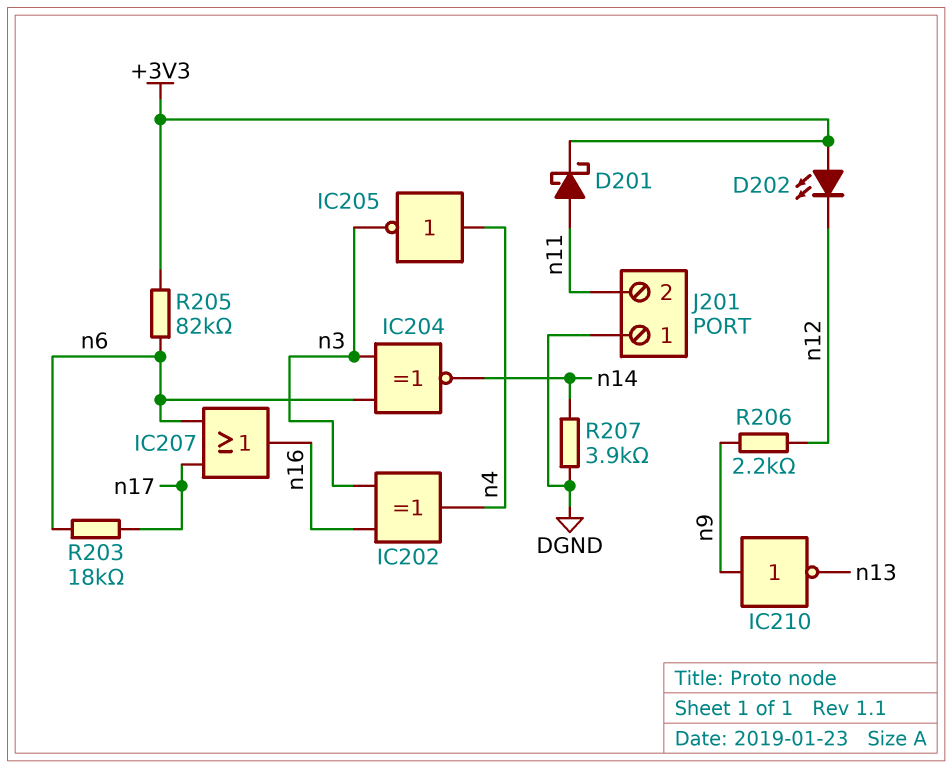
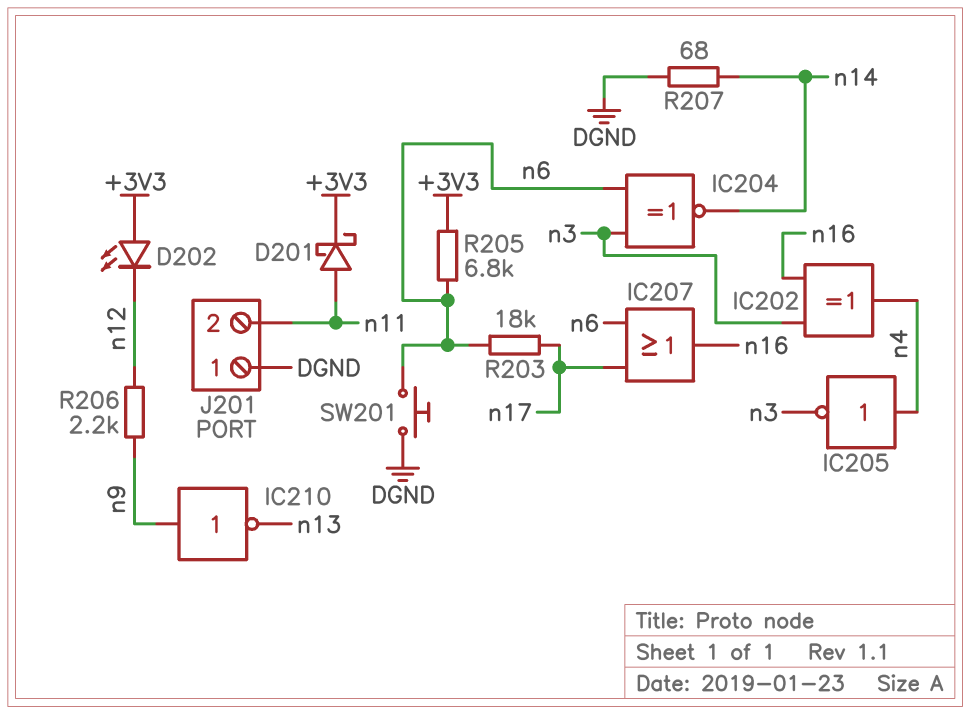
R205: 82k (+3V3, n6) -> 6.8k (+3V3, n6)
R207: 3.9k (DGND, n14) -> 68 (DGND, n14)
SW201: none -> button (DGND, n6)

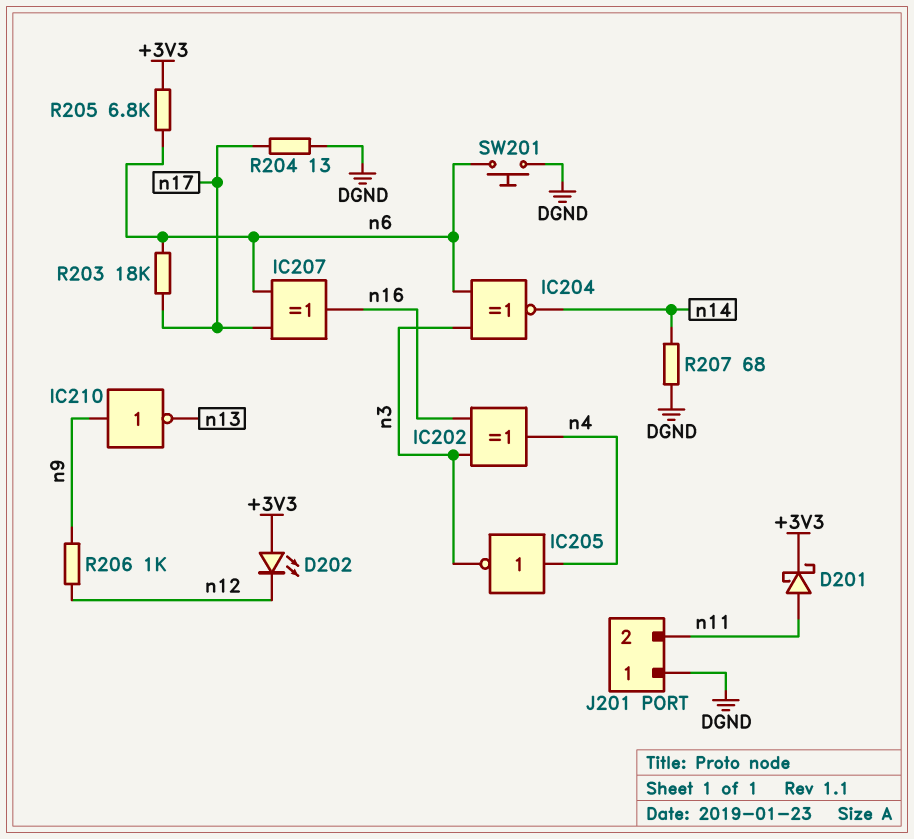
IC207: OR (in n6, in n17, out n16) -> XOR (in n6, in n17, out n16)
R204: none -> 13 (DGND, n17)
R206: 2.2k (n9, n12) -> 1k (n9, n12)

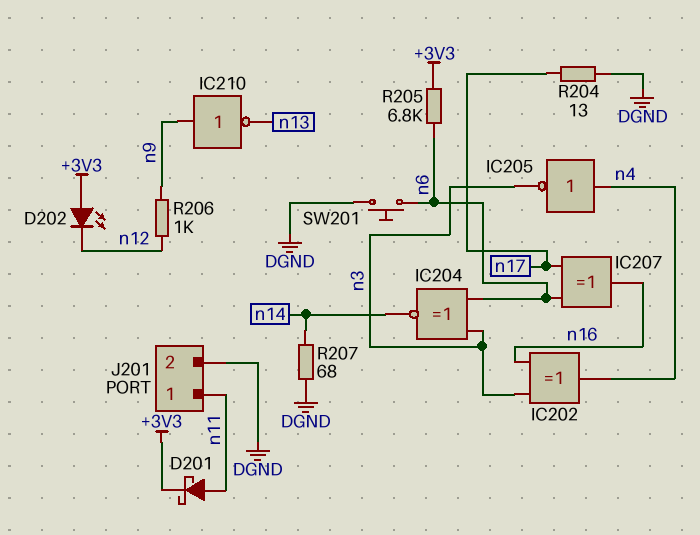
J201 pin 1: DGND -> n11
J201 pin 2: n11 -> DGND
R203: 18k (n6, n17) -> none

